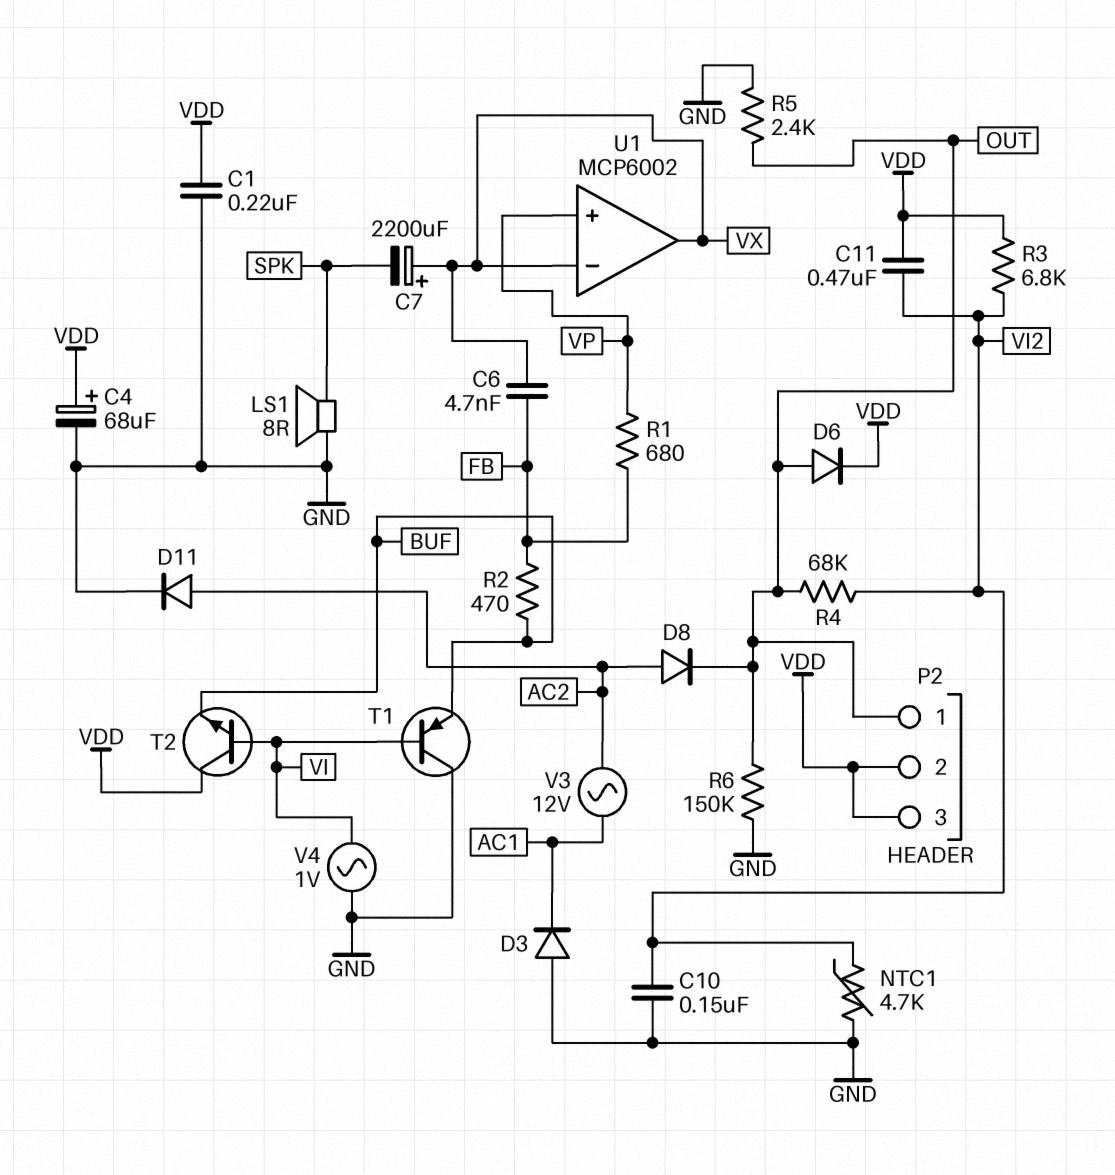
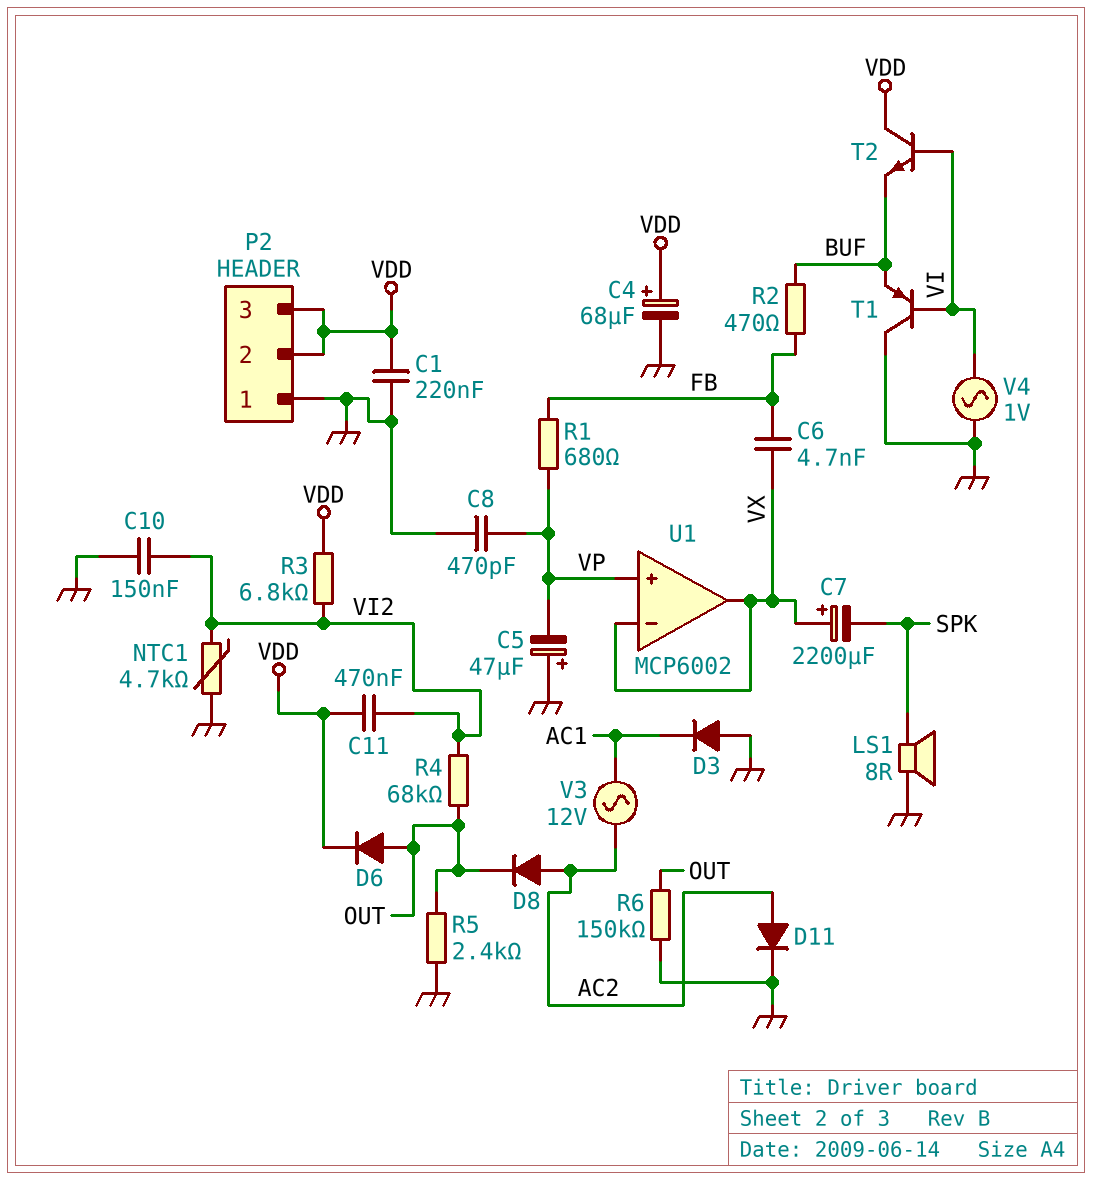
C5: none -> 47uF (plus GND, minus VP)
C8: none -> 470pF (GND, VP)
P2 pin 1: OUT -> GND

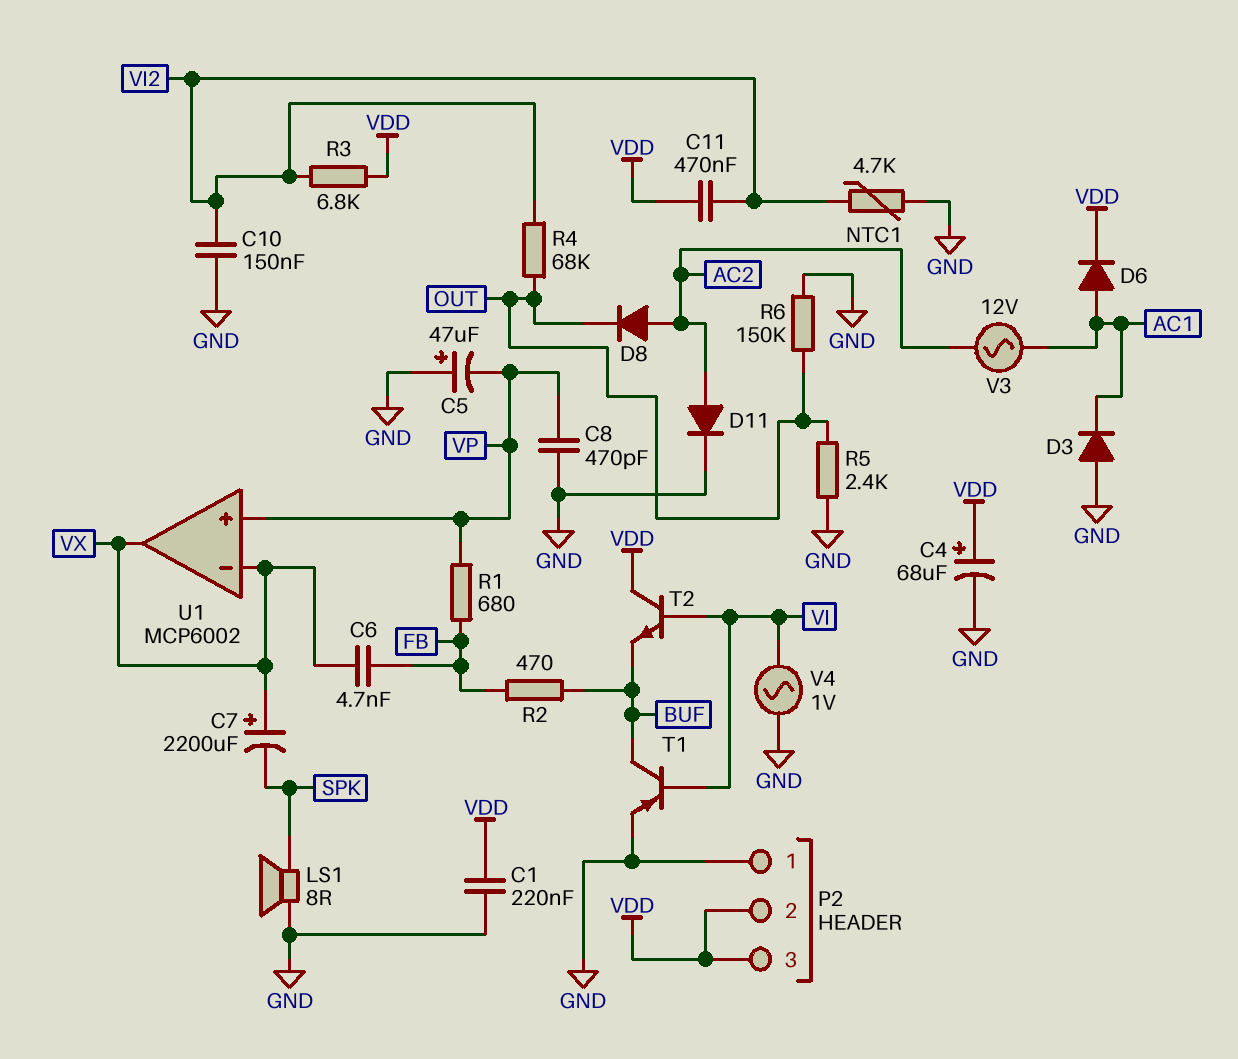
D6: diode (A OUT, K VDD) -> diode (A AC1, K VDD)
T1: PNP (B VI, C GND, E BUF) -> PNP (B VI, C BUF, E GND)

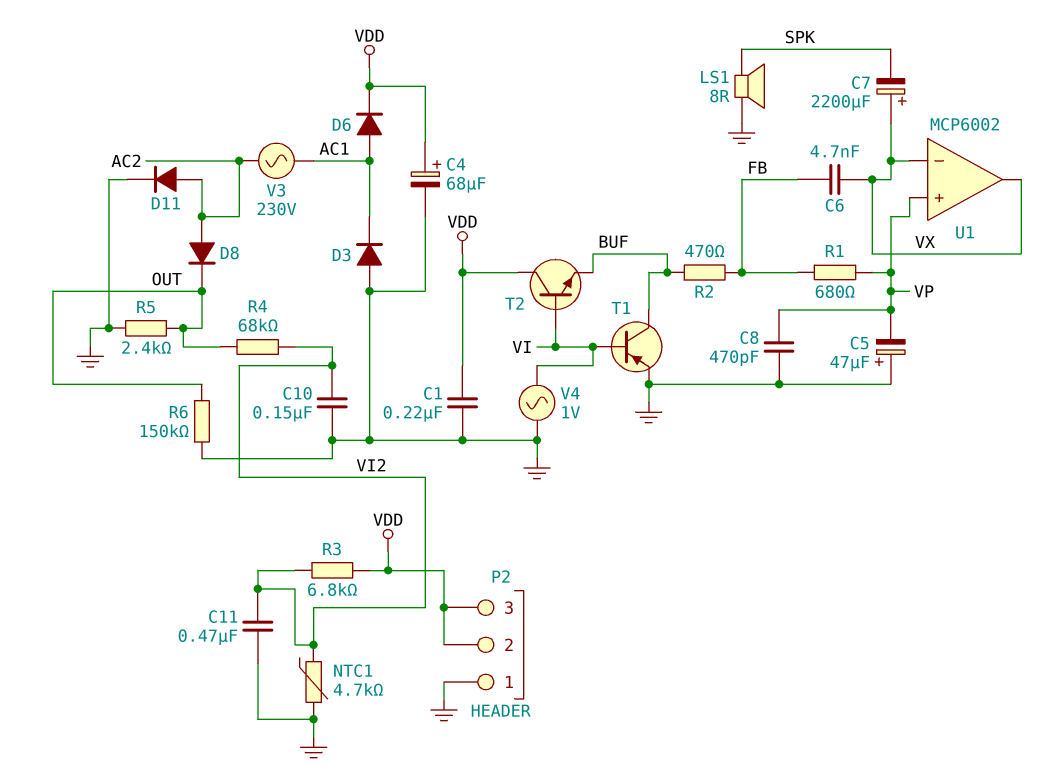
C11: 470nF (VDD, VI2) -> 470nF (GND, VI2)
V3: AC 12V (AC1, AC2) -> AC 230V (AC1, AC2)

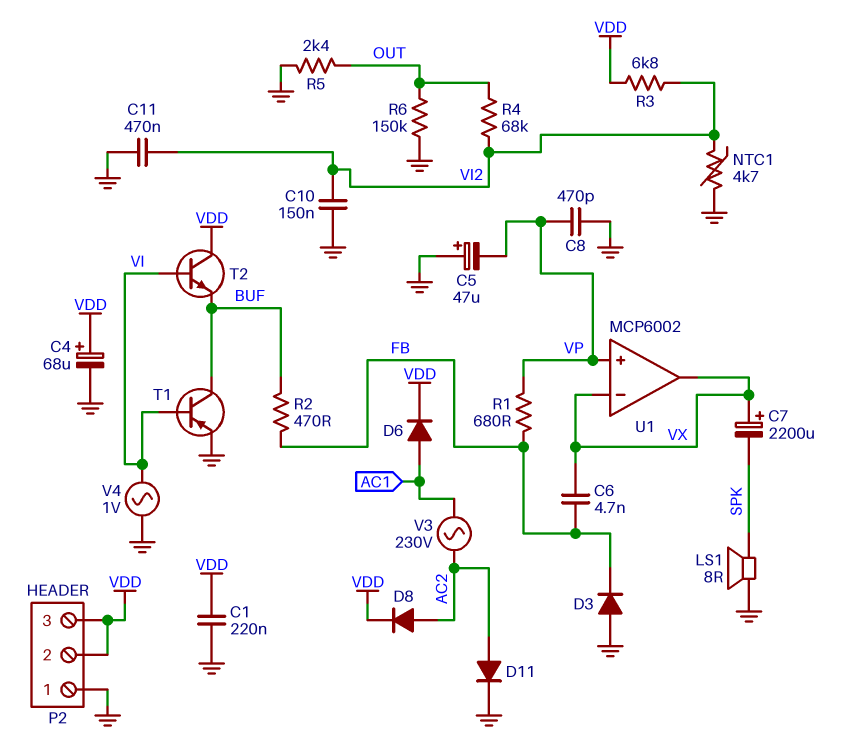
D3: diode (A GND, K AC1) -> diode (A GND, K FB)
D8: diode (A AC2, K OUT) -> diode (A AC2, K VDD)

